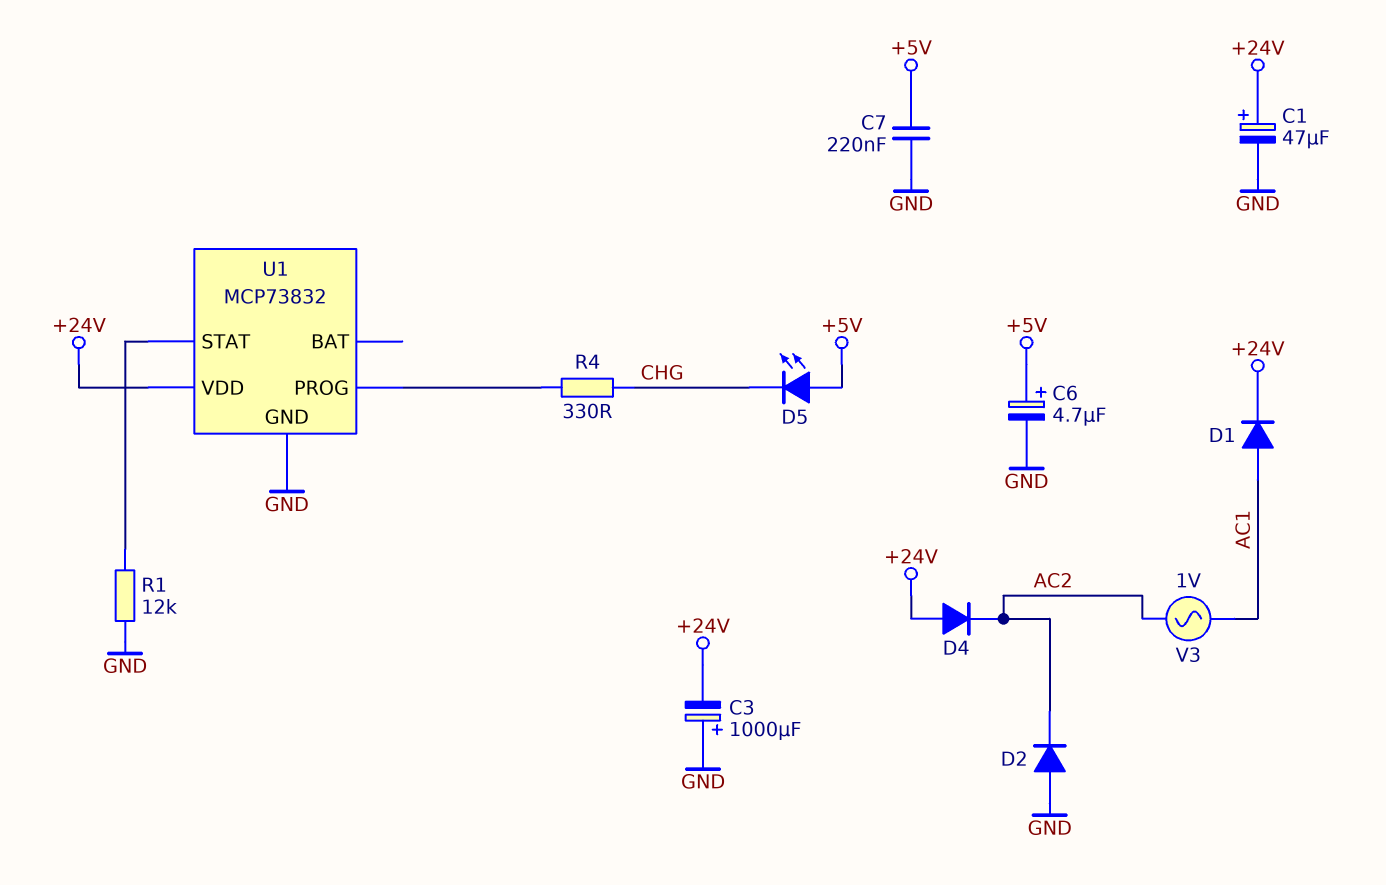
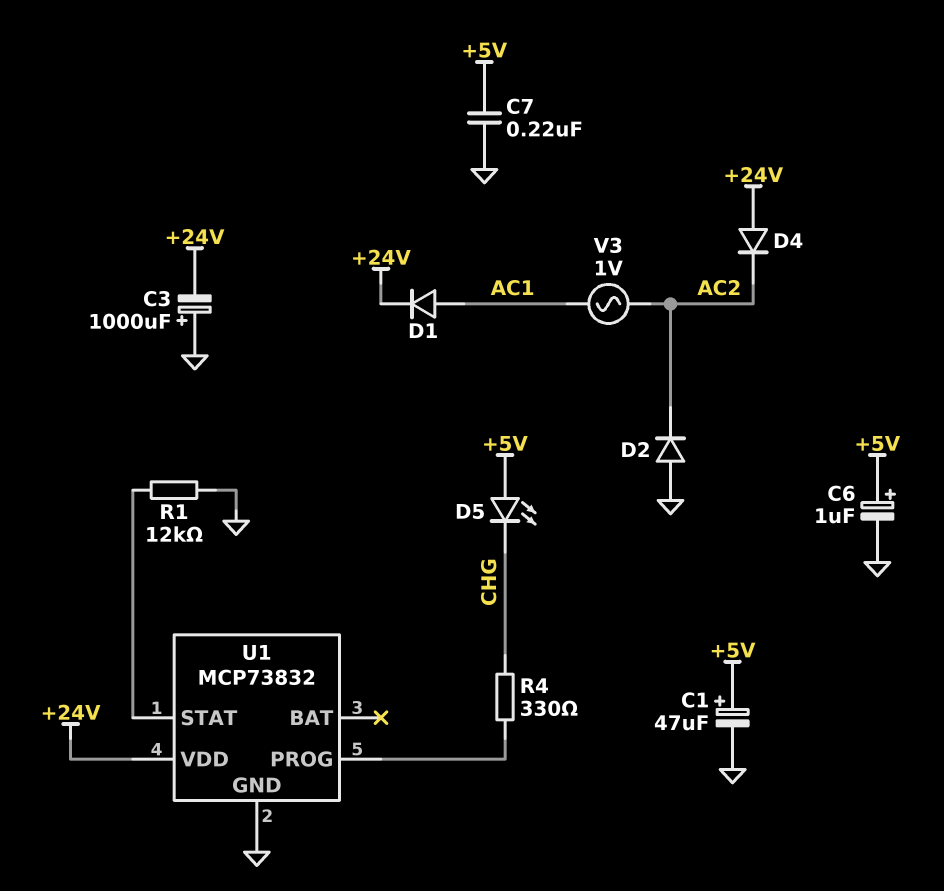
C1: 47uF (plus +24V, minus GND) -> 47uF (plus +5V, minus GND)
C6: 4.7uF (plus +5V, minus GND) -> 1uF (plus +5V, minus GND)

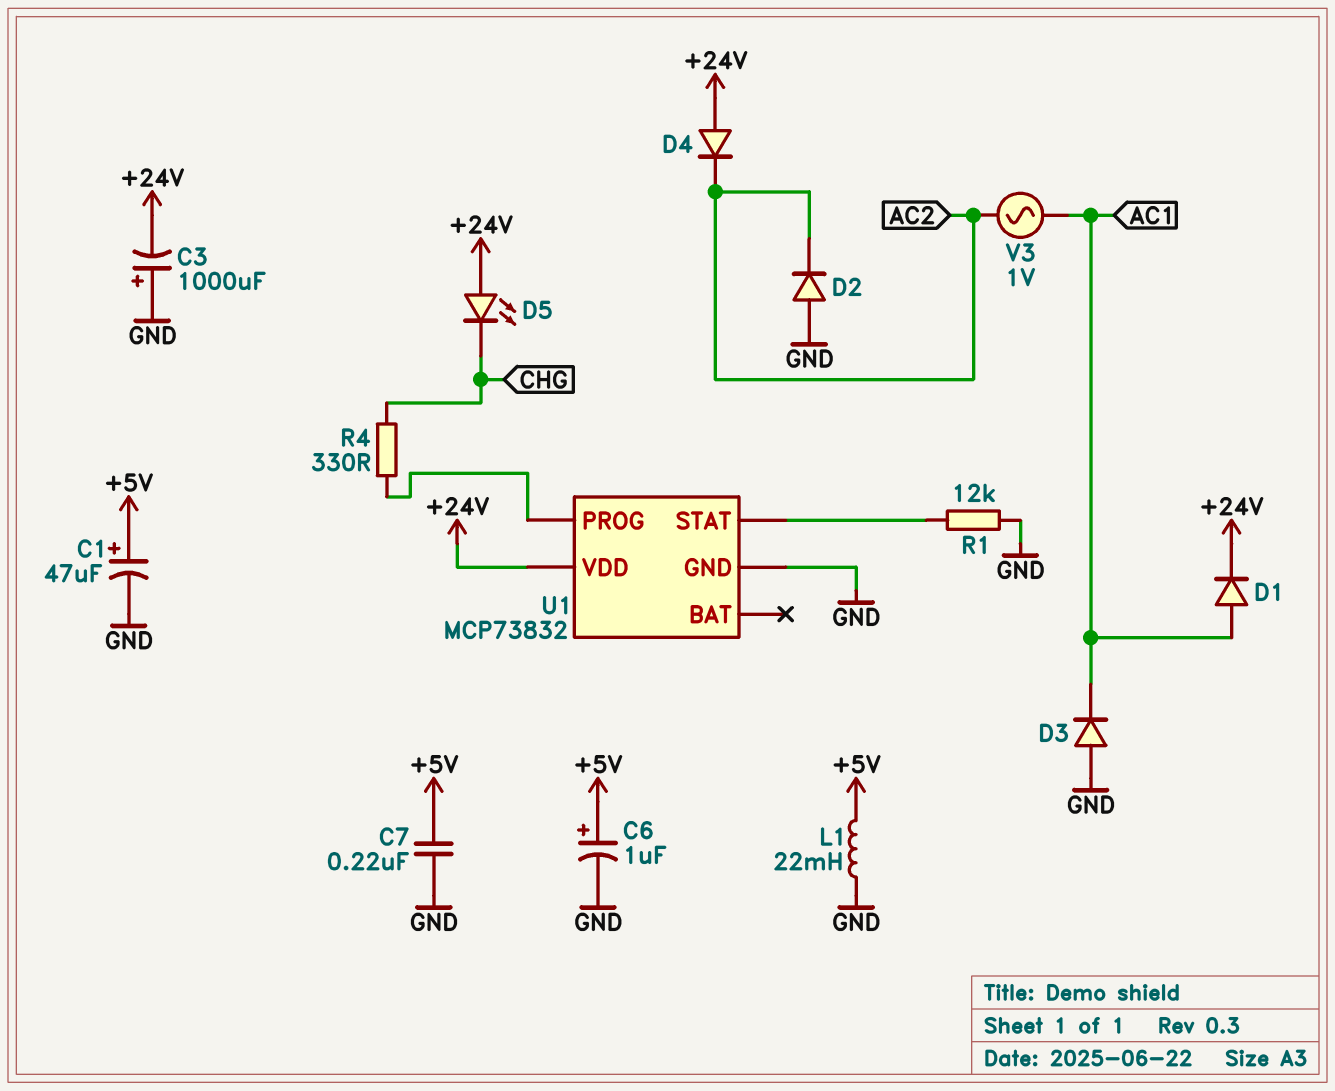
D3: none -> diode (A GND, K AC1)
D5: LED (A +5V, K CHG) -> LED (A +24V, K CHG)
L1: none -> 22mH (+5V, GND)

